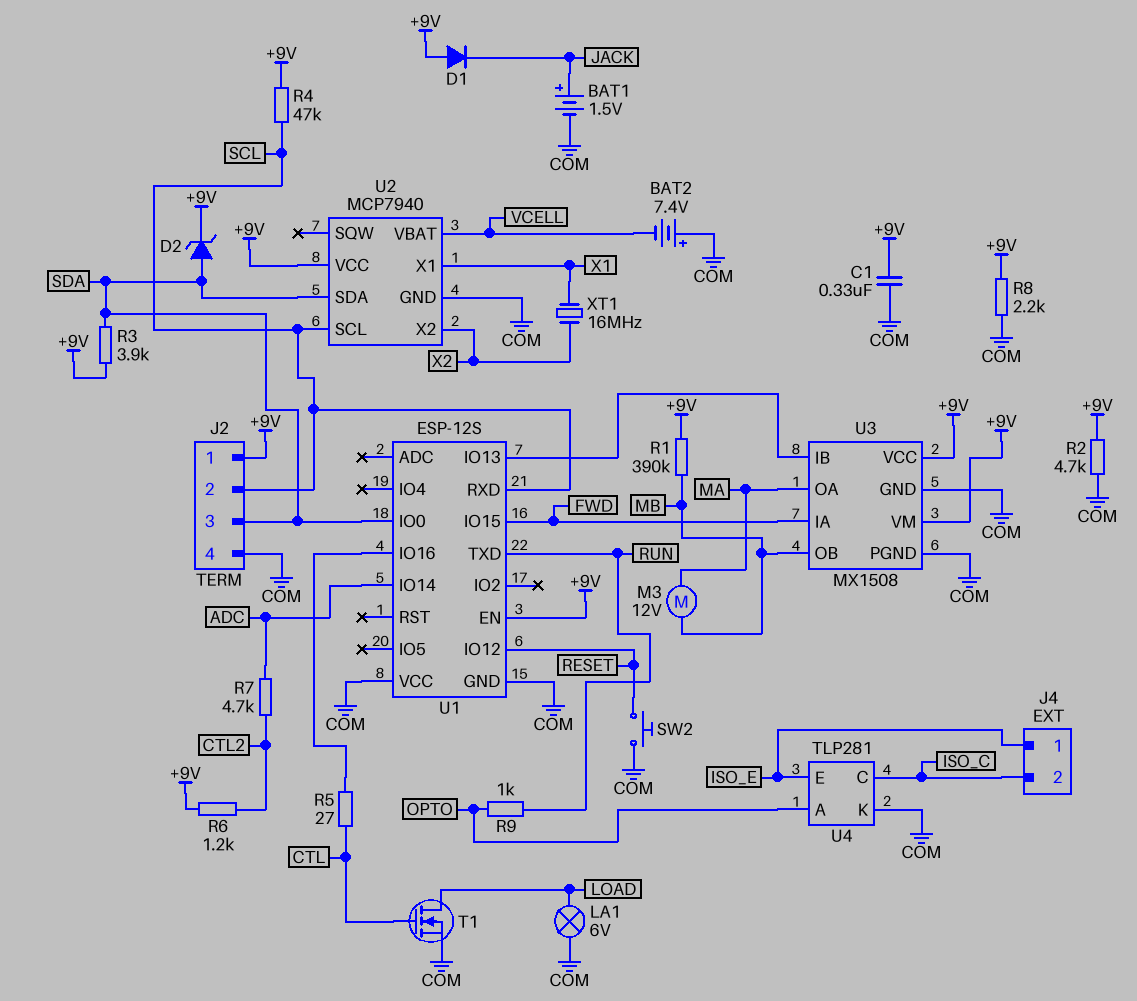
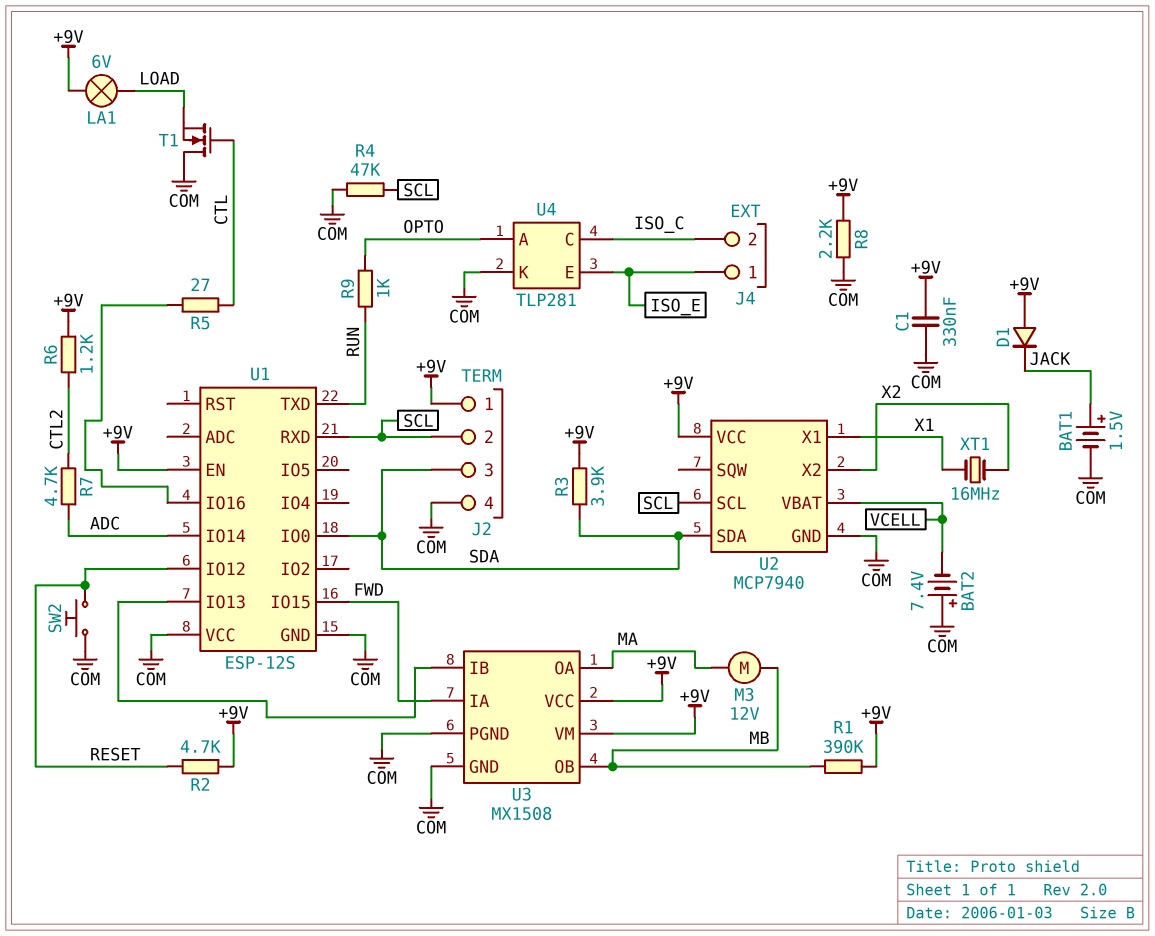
D2: zener (A SDA, K +9V) -> none
LA1: lamp 6V (COM, LOAD) -> lamp 6V (+9V, LOAD)
R2: 4.7k (+9V, COM) -> 4.7k (+9V, RESET)
R4: 47k (+9V, SCL) -> 47k (COM, SCL)
T1: NMOS (G CTL, D LOAD, S COM) -> NMOS (G CTL, D COM, S LOAD)

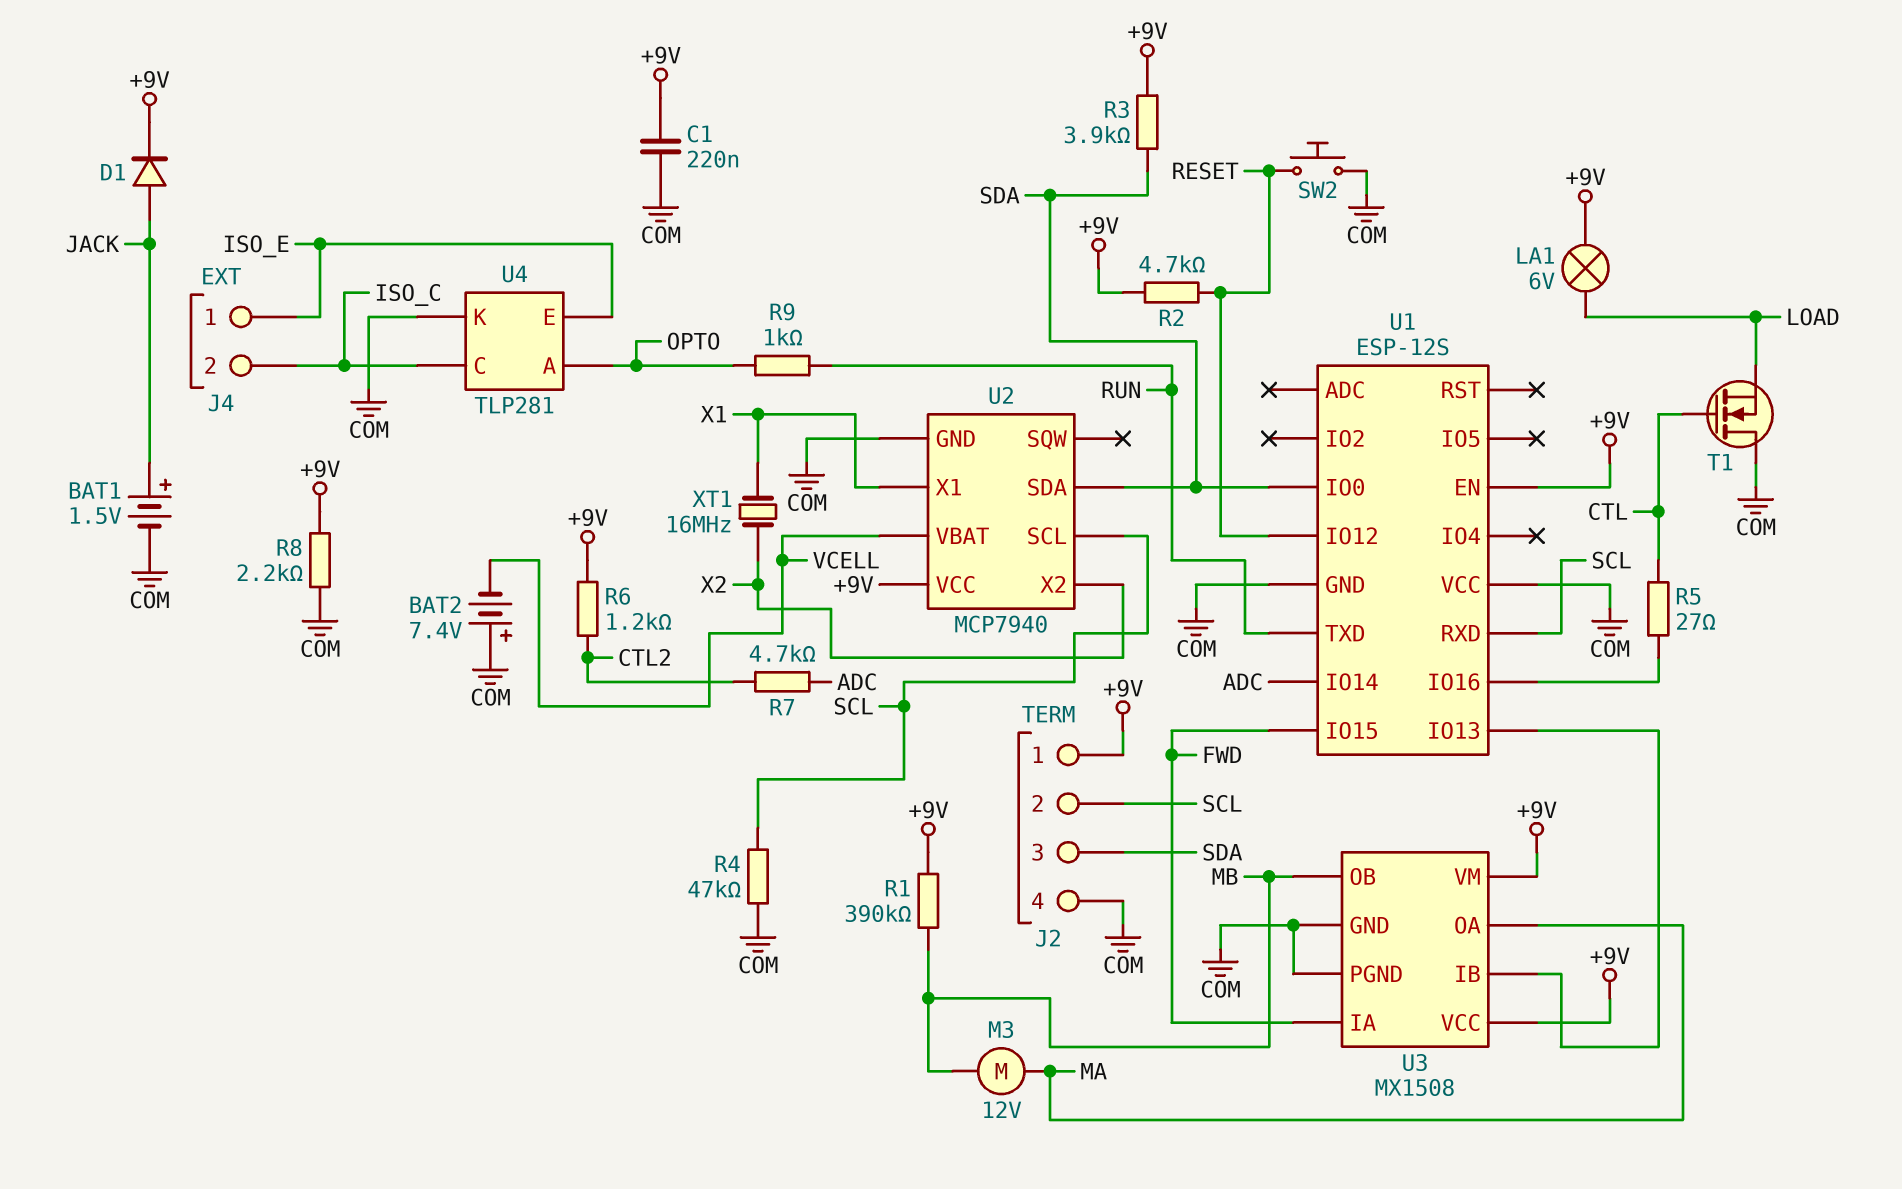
C1: 330nF (+9V, COM) -> 220nF (+9V, COM)
D1: diode (A +9V, K JACK) -> diode (A JACK, K +9V)

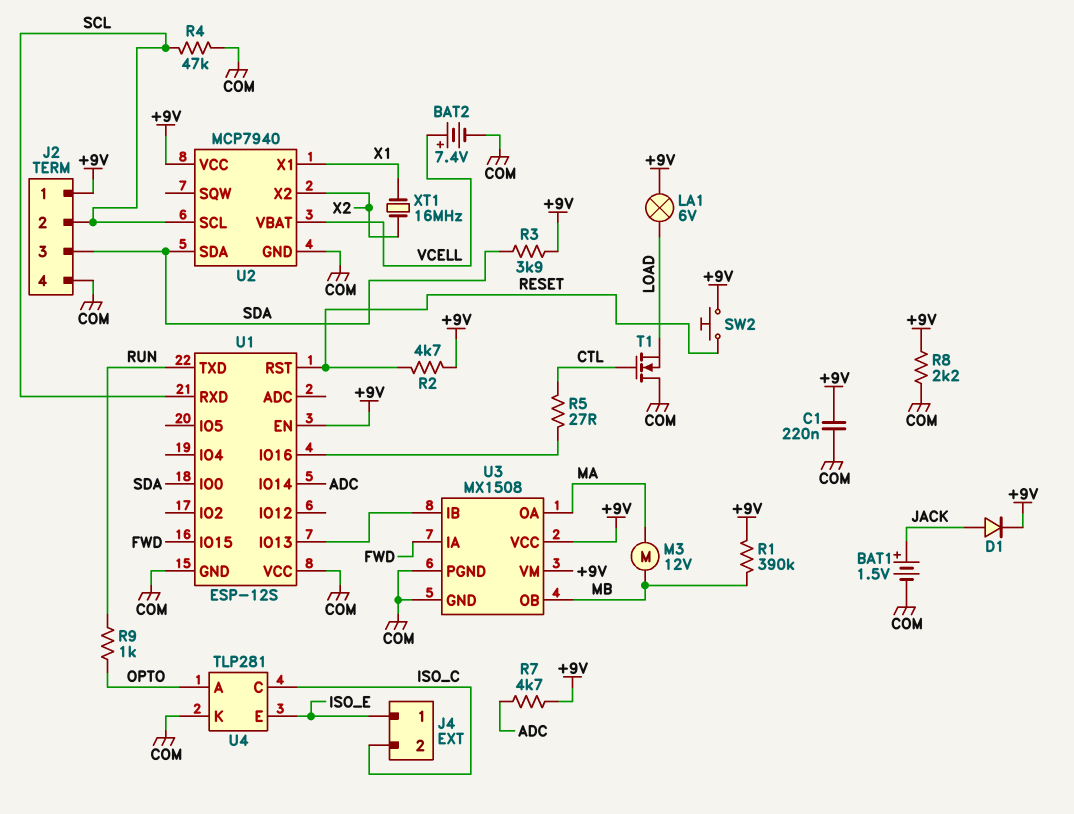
BAT2: 7.4V (plus COM, minus VCELL) -> 7.4V (plus VCELL, minus COM)
R6: 1.2k (+9V, CTL2) -> none
R7: 4.7k (ADC, CTL2) -> 4.7k (+9V, ADC)
SW2: button (COM, RESET) -> button (+9V, RESET)
U1 pin IO12: RESET -> none
U1 pin RST: none -> RESET

